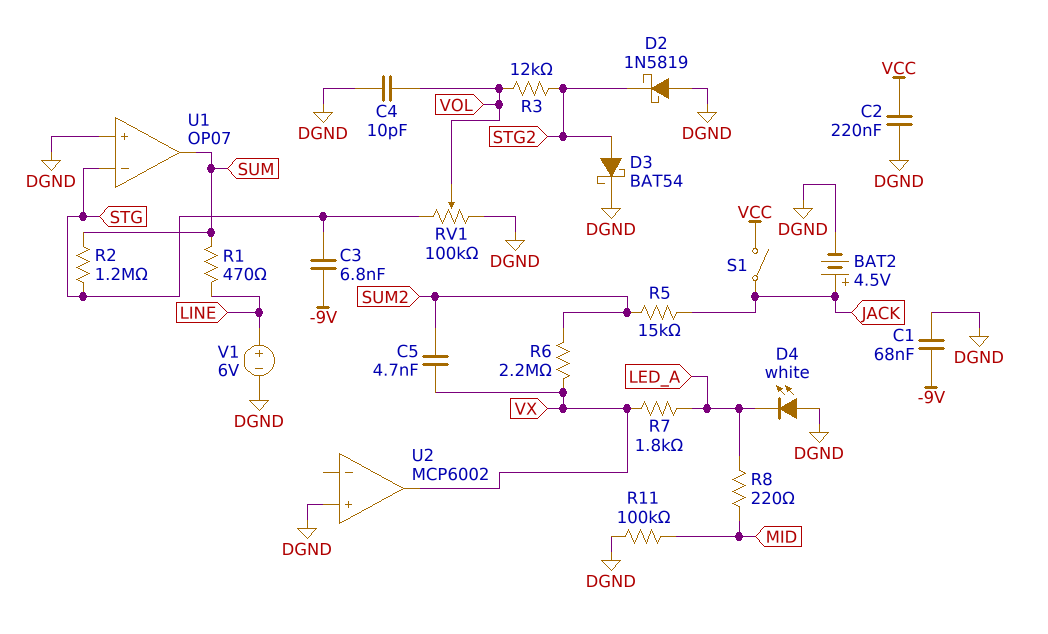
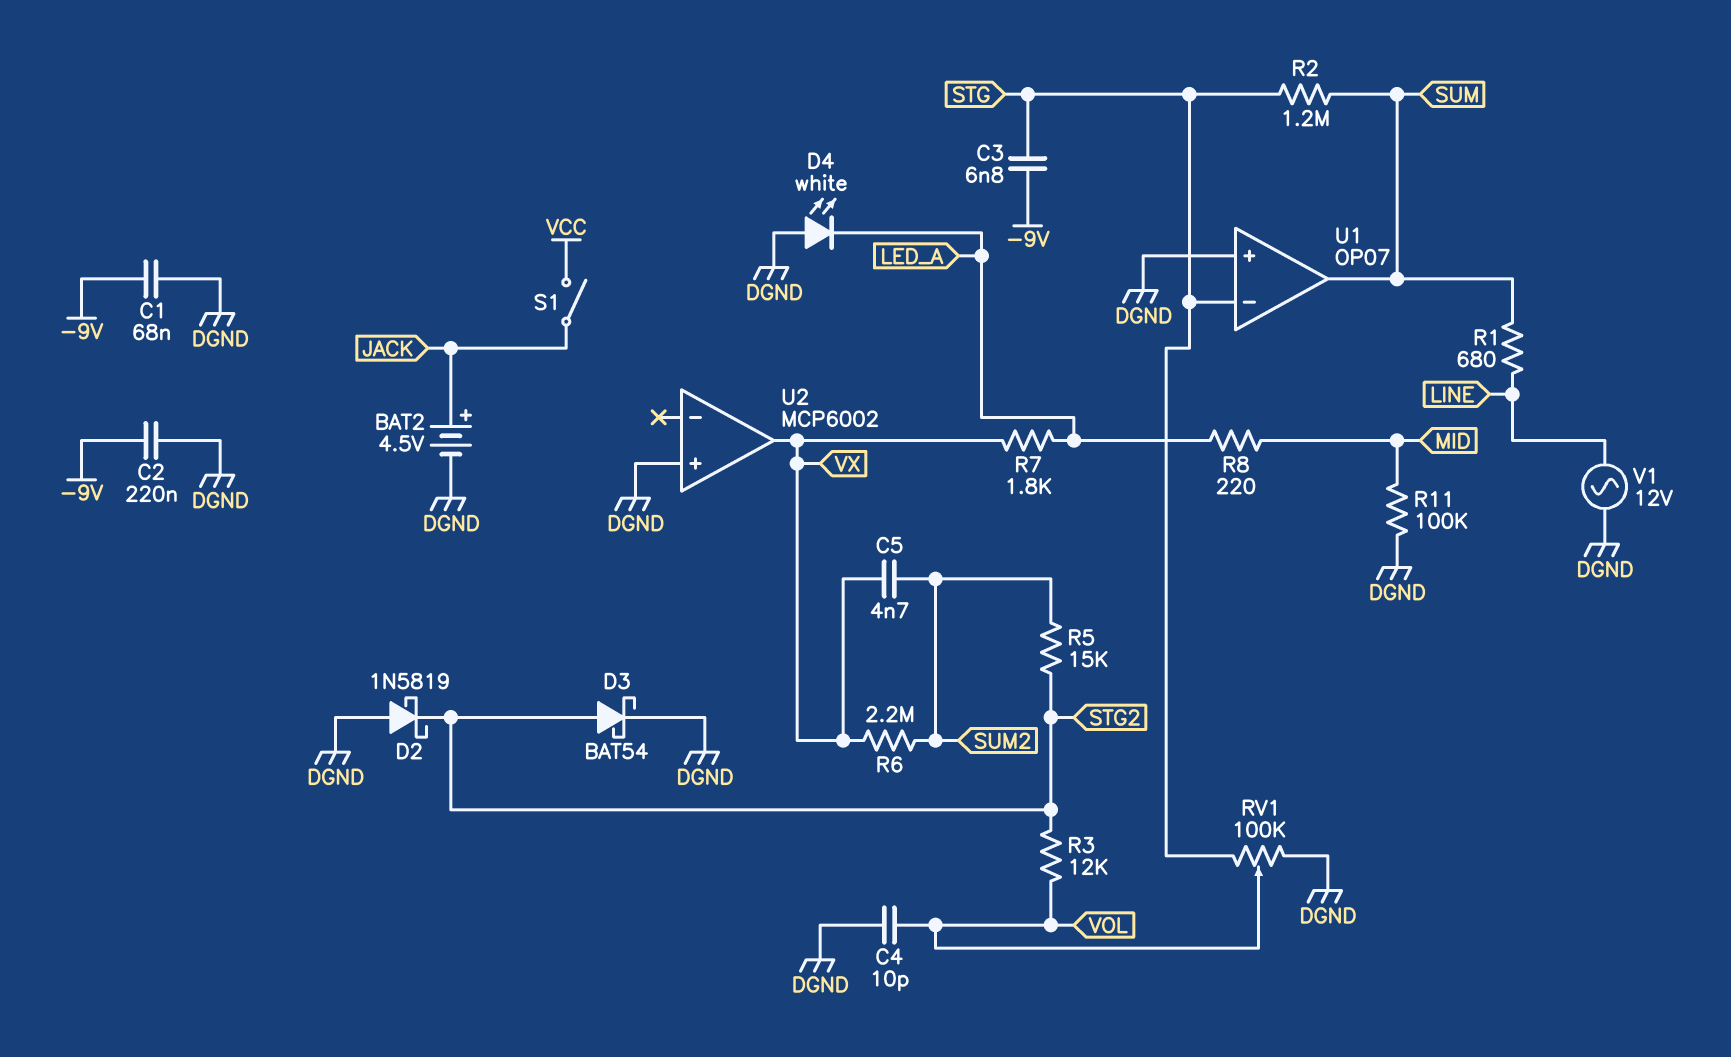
C2: 220nF (DGND, VCC) -> 220nF (-9V, DGND)
R1: 470 (LINE, SUM) -> 680 (LINE, SUM)
R5: 15k (JACK, SUM2) -> 15k (STG2, SUM2)
V1: 6V (plus LINE, minus DGND) -> AC 12V (DGND, LINE)

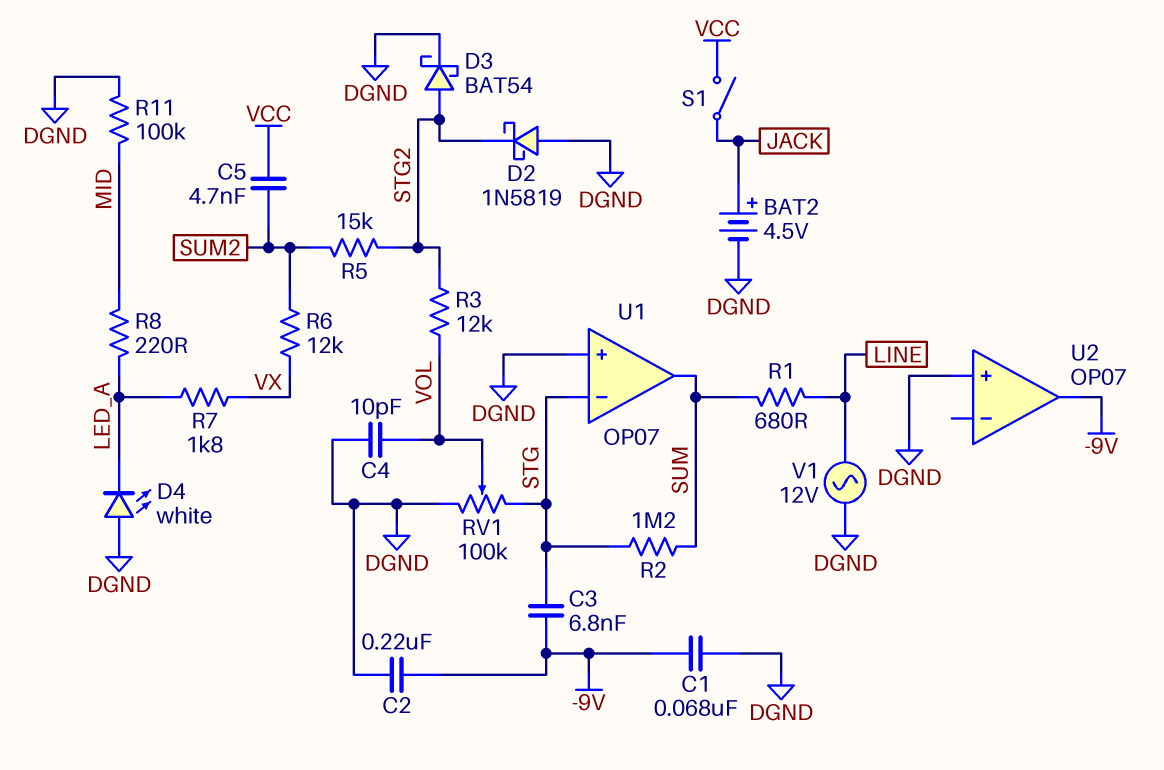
C5: 4.7nF (SUM2, VX) -> 4.7nF (SUM2, VCC)
R6: 2.2M (SUM2, VX) -> 12k (SUM2, VX)
U2: MCP6002 -> OP07
U2 pin out: VX -> -9V

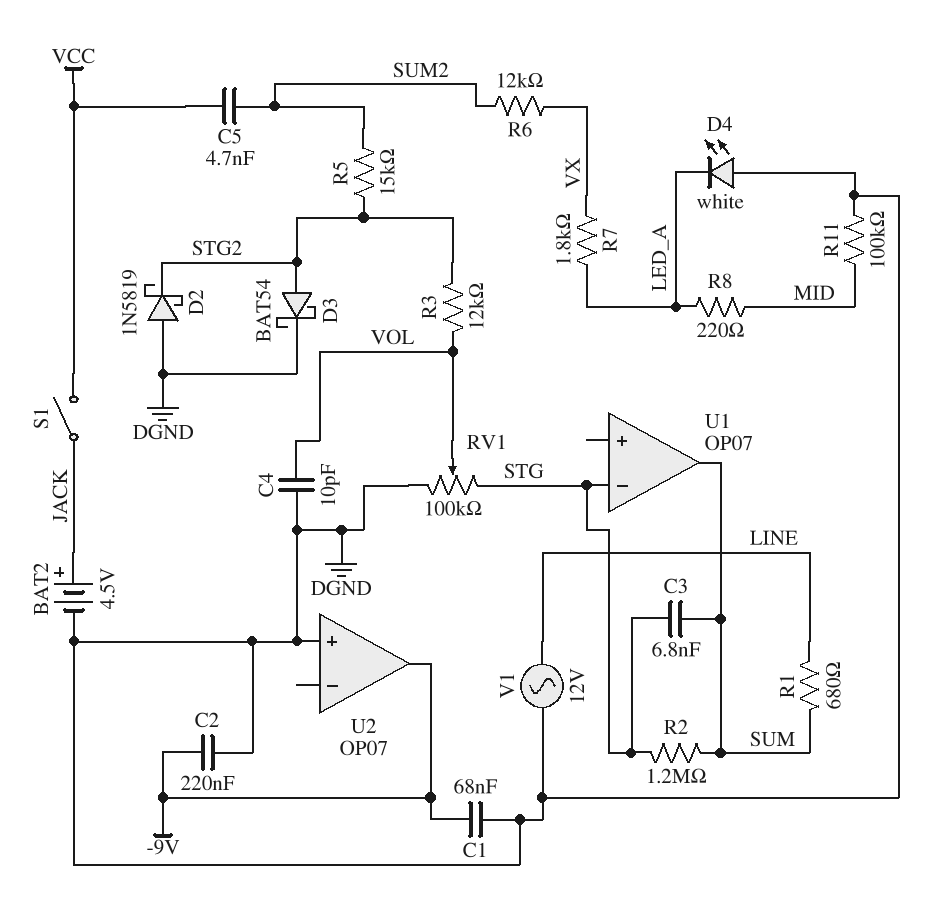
C3: 6.8nF (-9V, STG) -> 6.8nF (STG, SUM)
U1 pin in+: DGND -> none

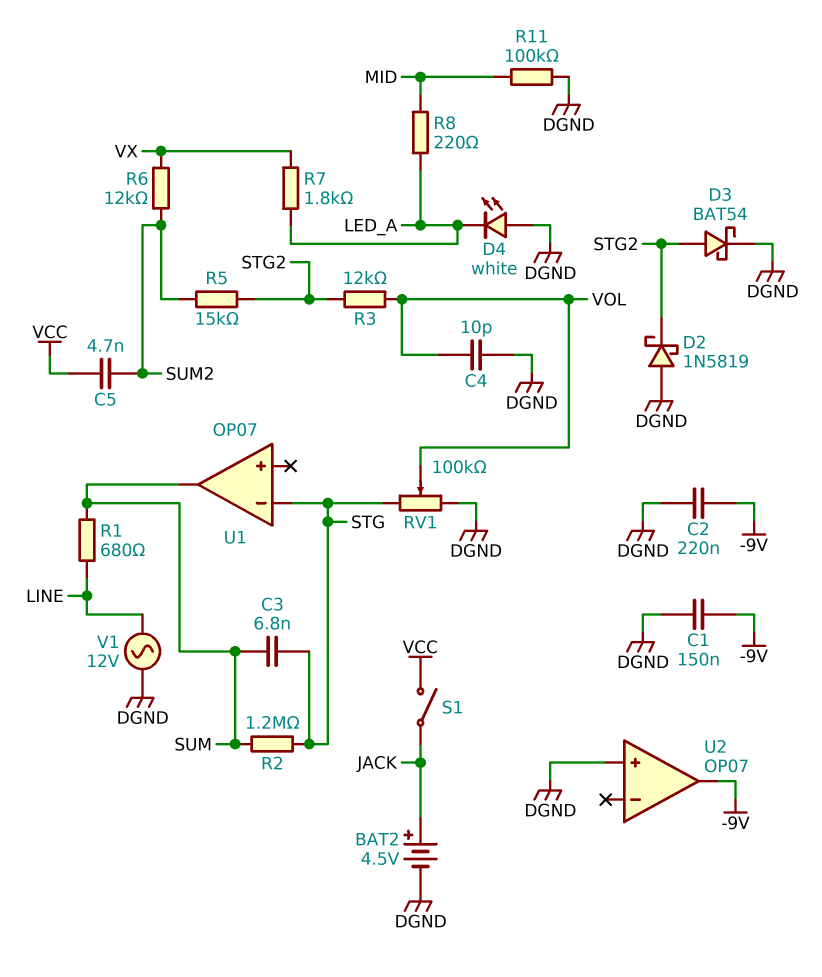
C1: 68nF (-9V, DGND) -> 150nF (-9V, DGND)

